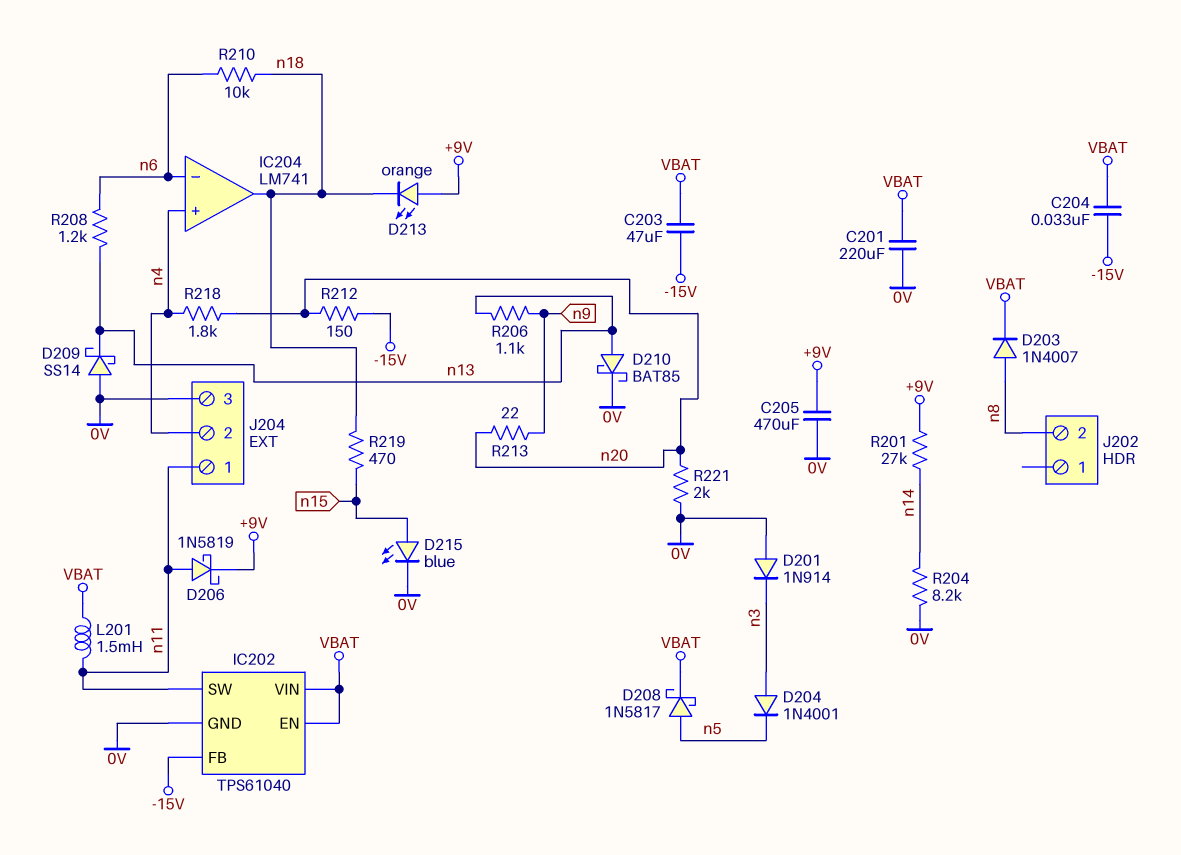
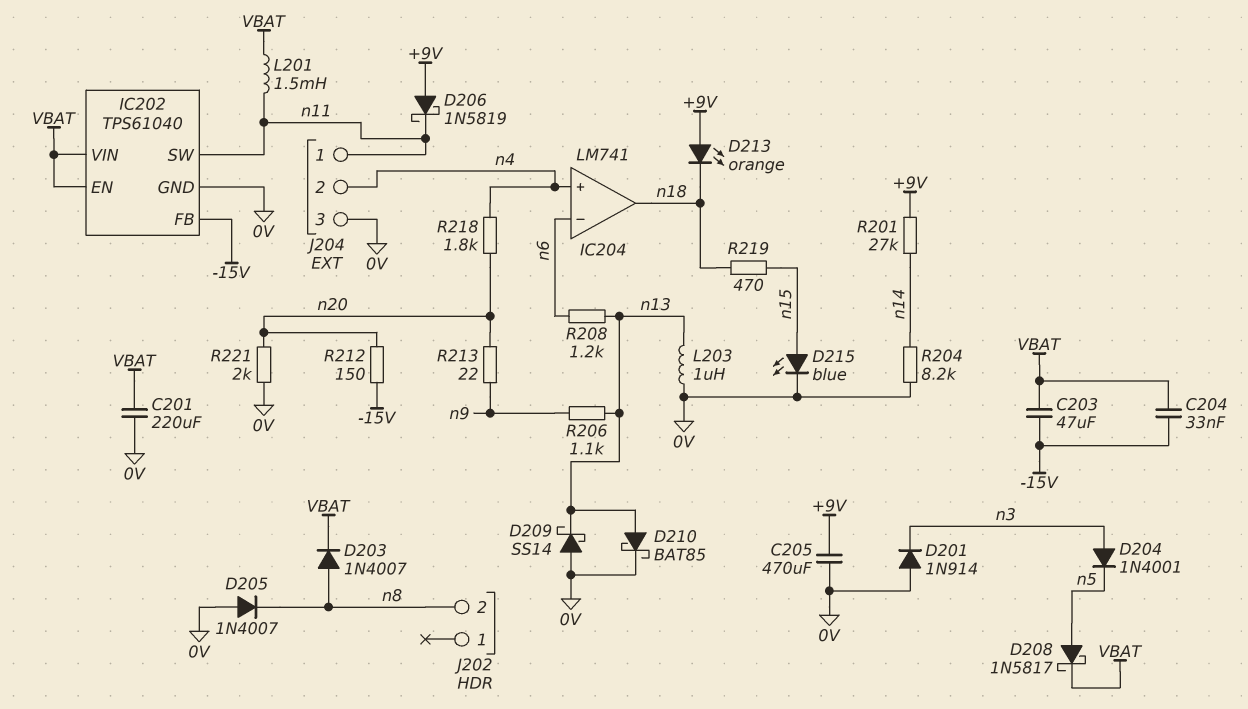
D205: none -> diode 1N4007 (A 0V, K n8)
D206: schottky 1N5819 (A n11, K +9V) -> schottky 1N5819 (A +9V, K n11)
L203: none -> 1uH (0V, n13)
R210: 10k (n6, n18) -> none

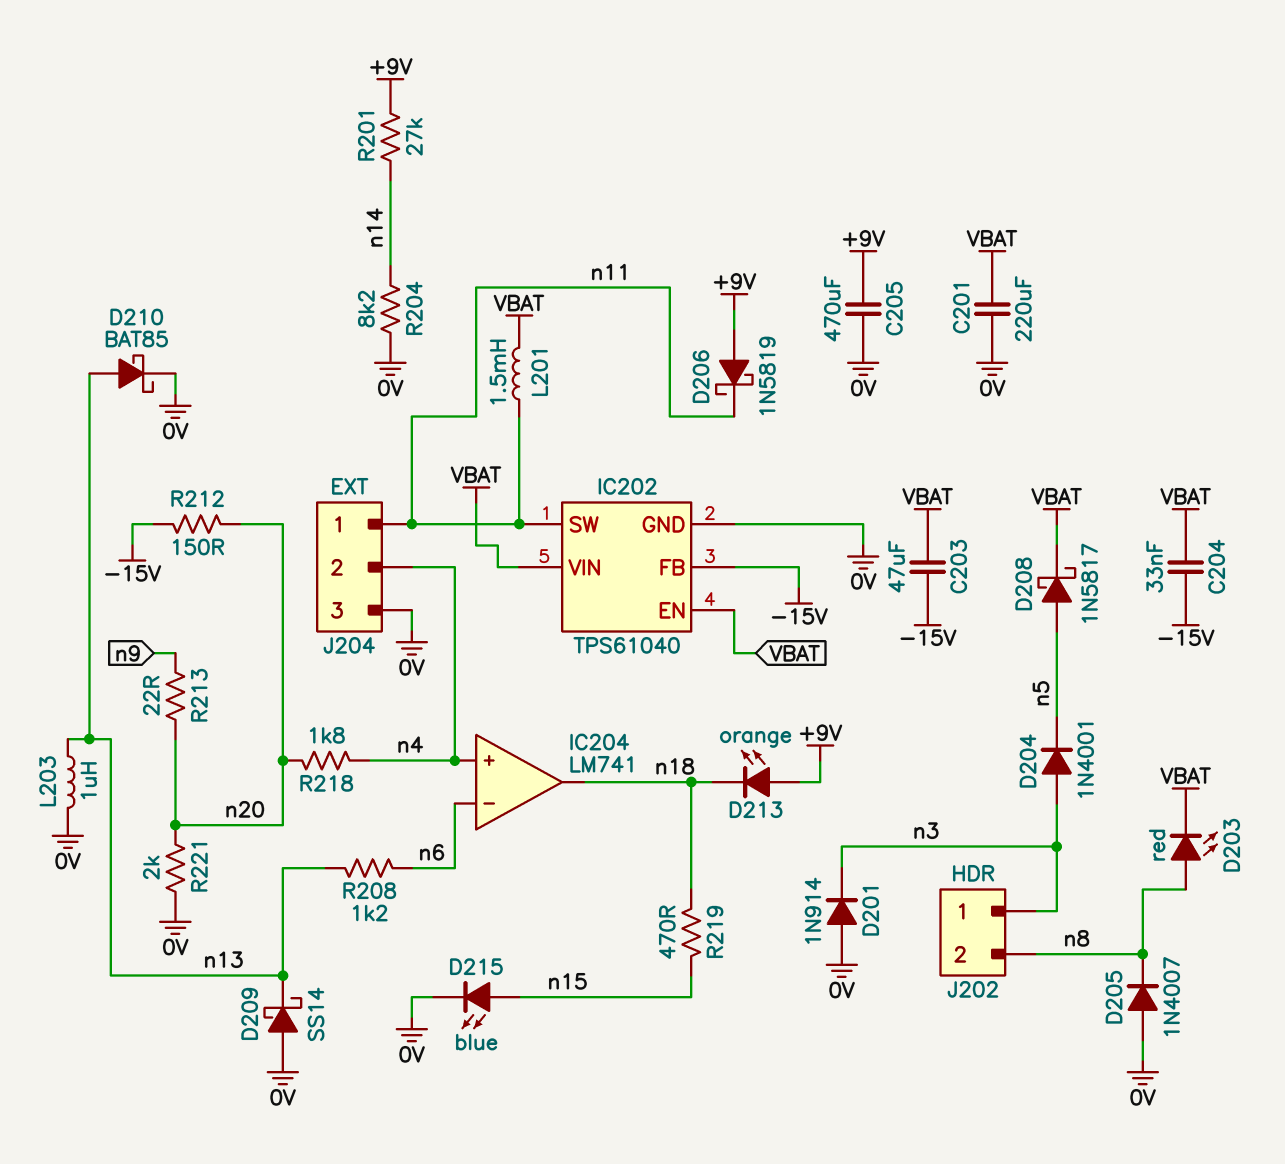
D203: diode 1N4007 (A n8, K VBAT) -> LED red (A n8, K VBAT)
J202 pin 1: none -> n3
R206: 1.1k (n9, n13) -> none

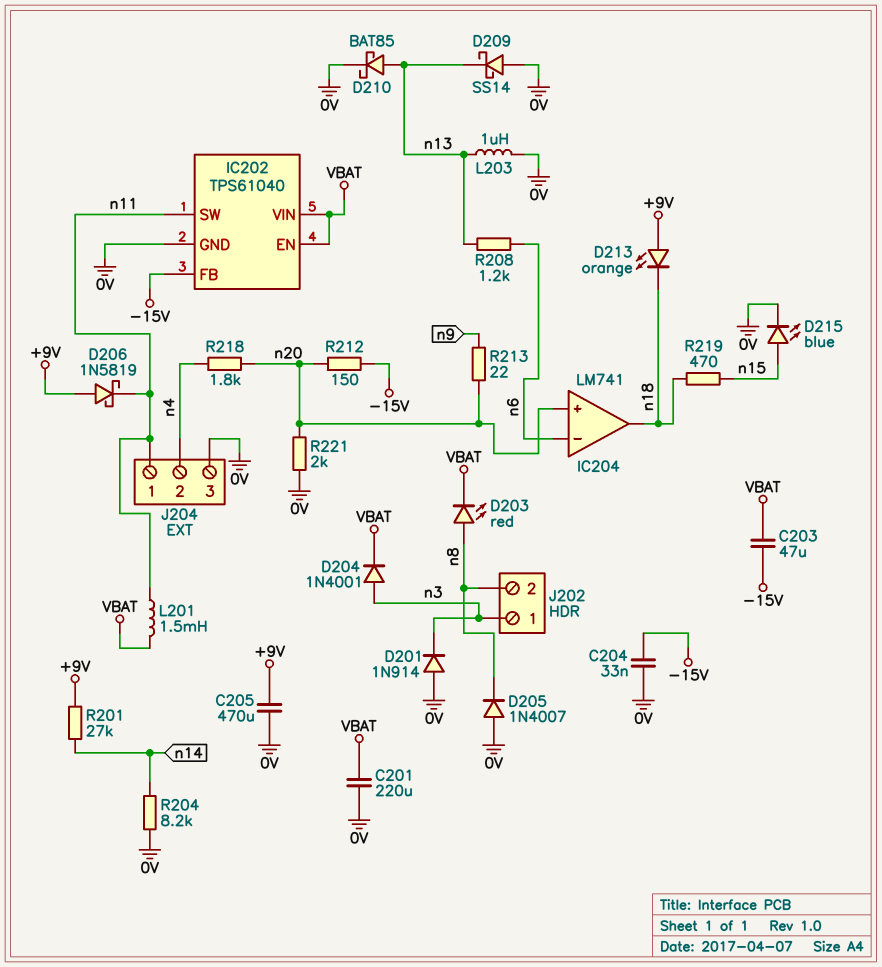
C204: 33nF (-15V, VBAT) -> 33nF (-15V, 0V)
D204: diode 1N4001 (A n3, K n5) -> diode 1N4001 (A n3, K VBAT)
D208: schottky 1N5817 (A n5, K VBAT) -> none
IC204 pin in+: n4 -> n20

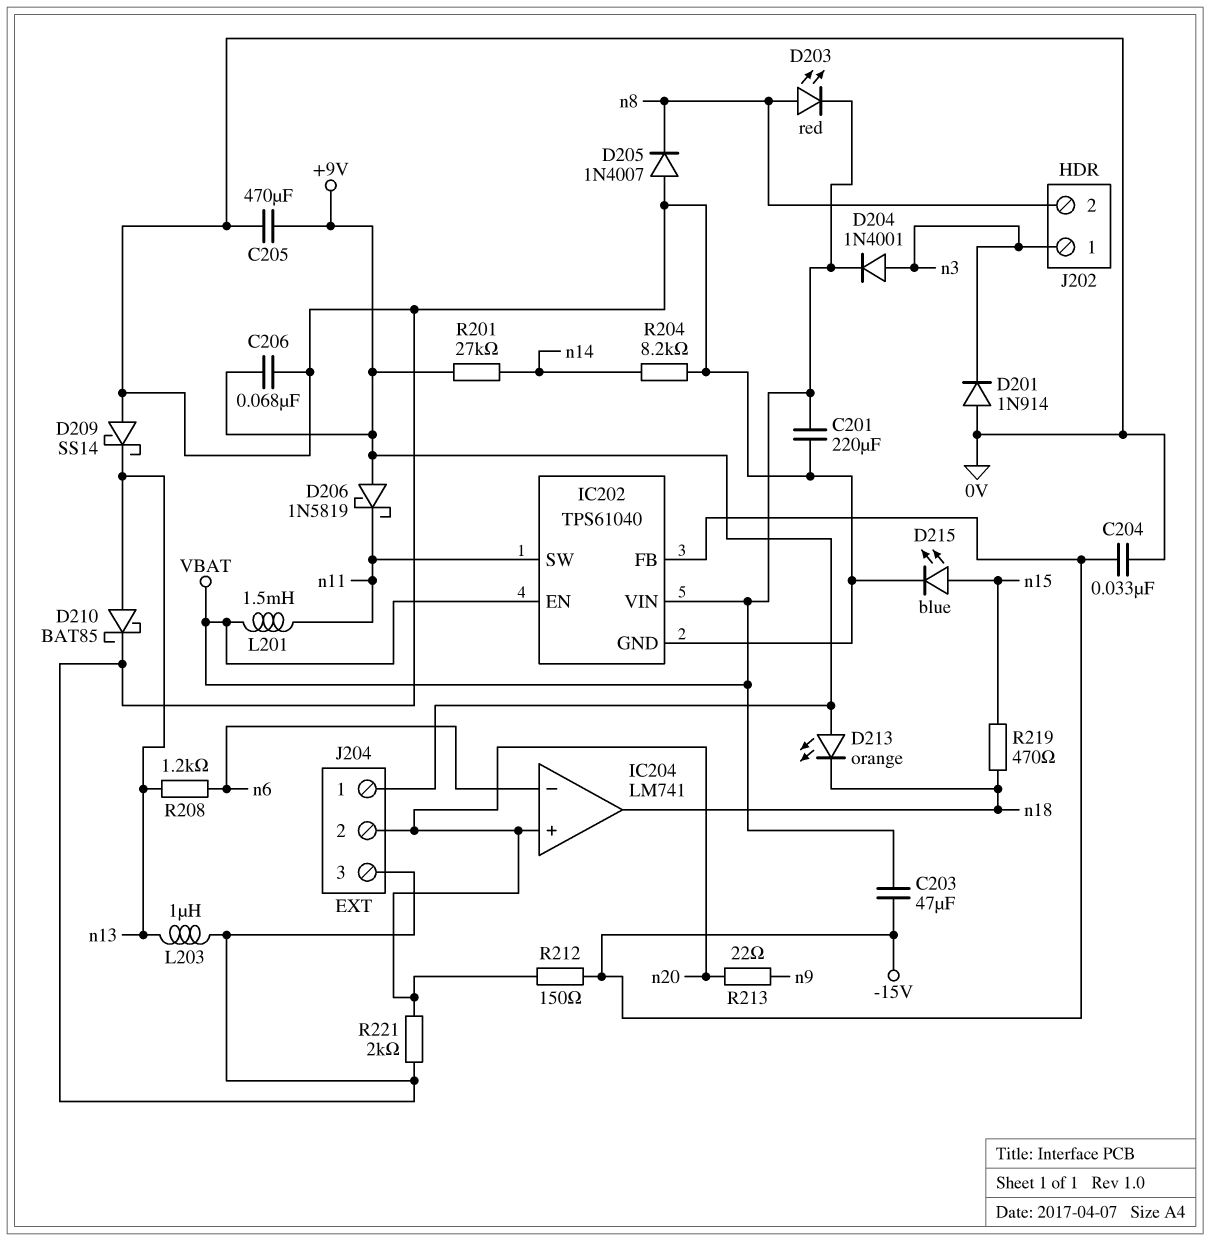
C206: none -> 68nF (+9V, 0V)
J204 pin 1: n11 -> +9V
J204 pin 2: n4 -> n20
R218: 1.8k (n4, n20) -> none

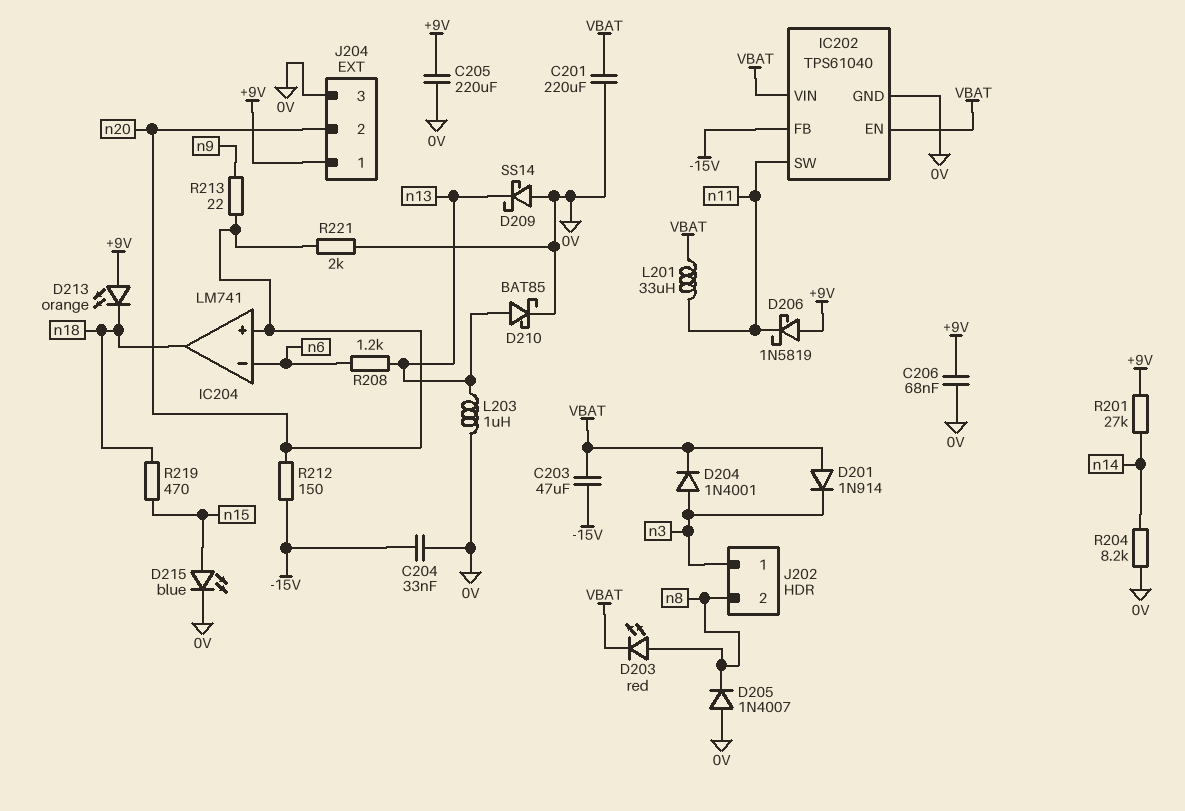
C205: 470uF (+9V, 0V) -> 220uF (+9V, 0V)
D201: diode 1N914 (A 0V, K n3) -> diode 1N914 (A VBAT, K n3)
L201: 1.5mH (VBAT, n11) -> 33uH (VBAT, n11)

